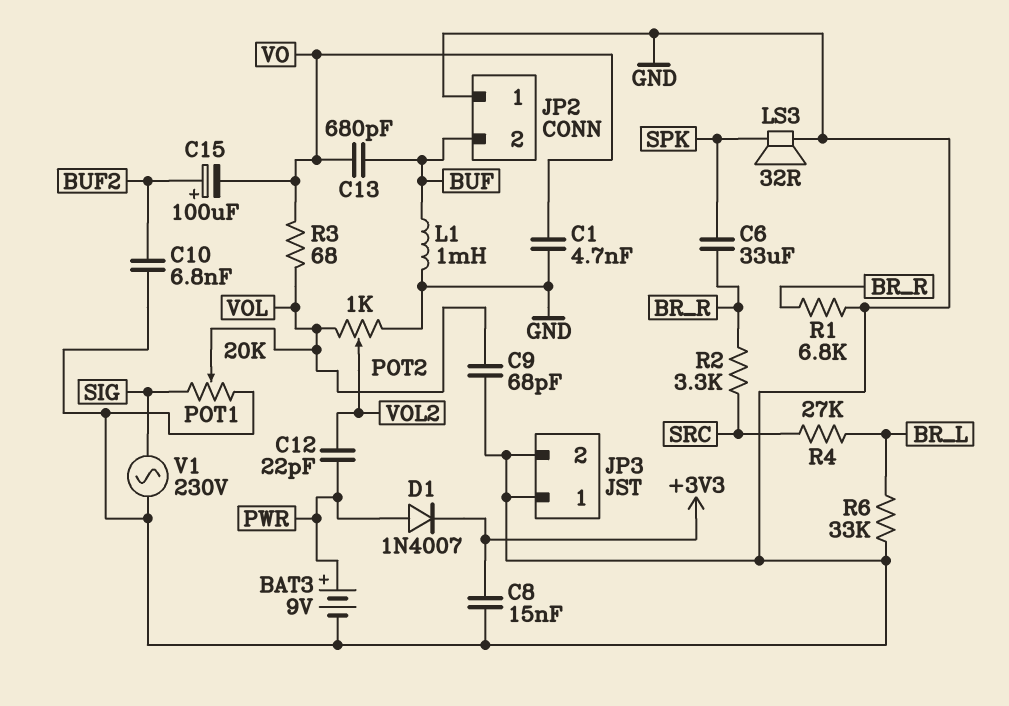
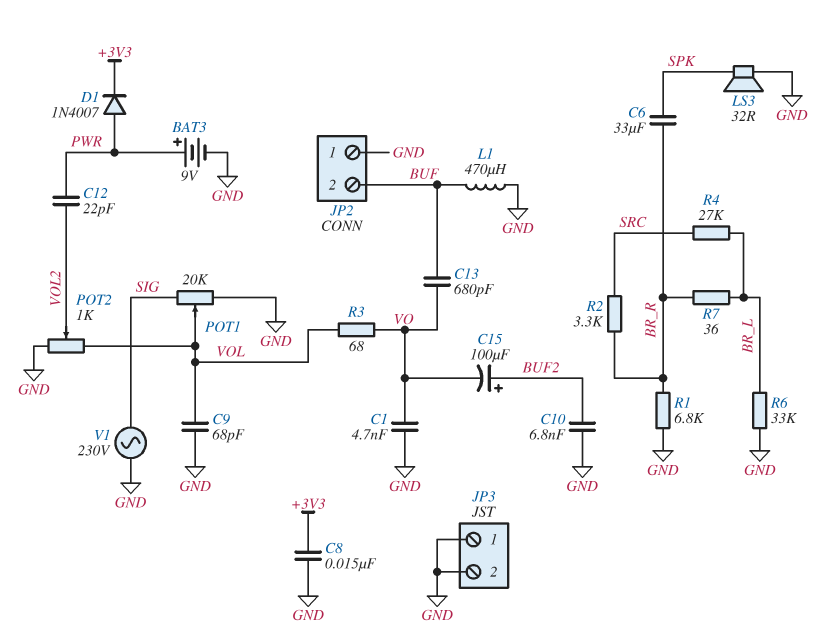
L1: 1mH (BUF, GND) -> 470uH (BUF, GND)
R7: none -> 36 (BR_L, BR_R)

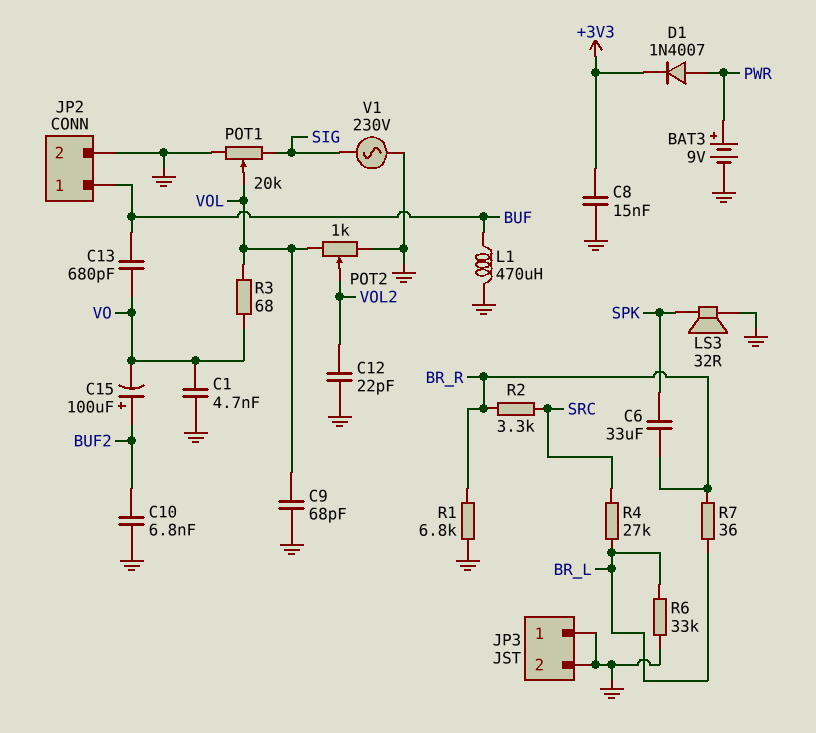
C12: 22pF (PWR, VOL2) -> 22pF (GND, VOL2)
JP2 pin 1: GND -> BUF
JP2 pin 2: BUF -> GND

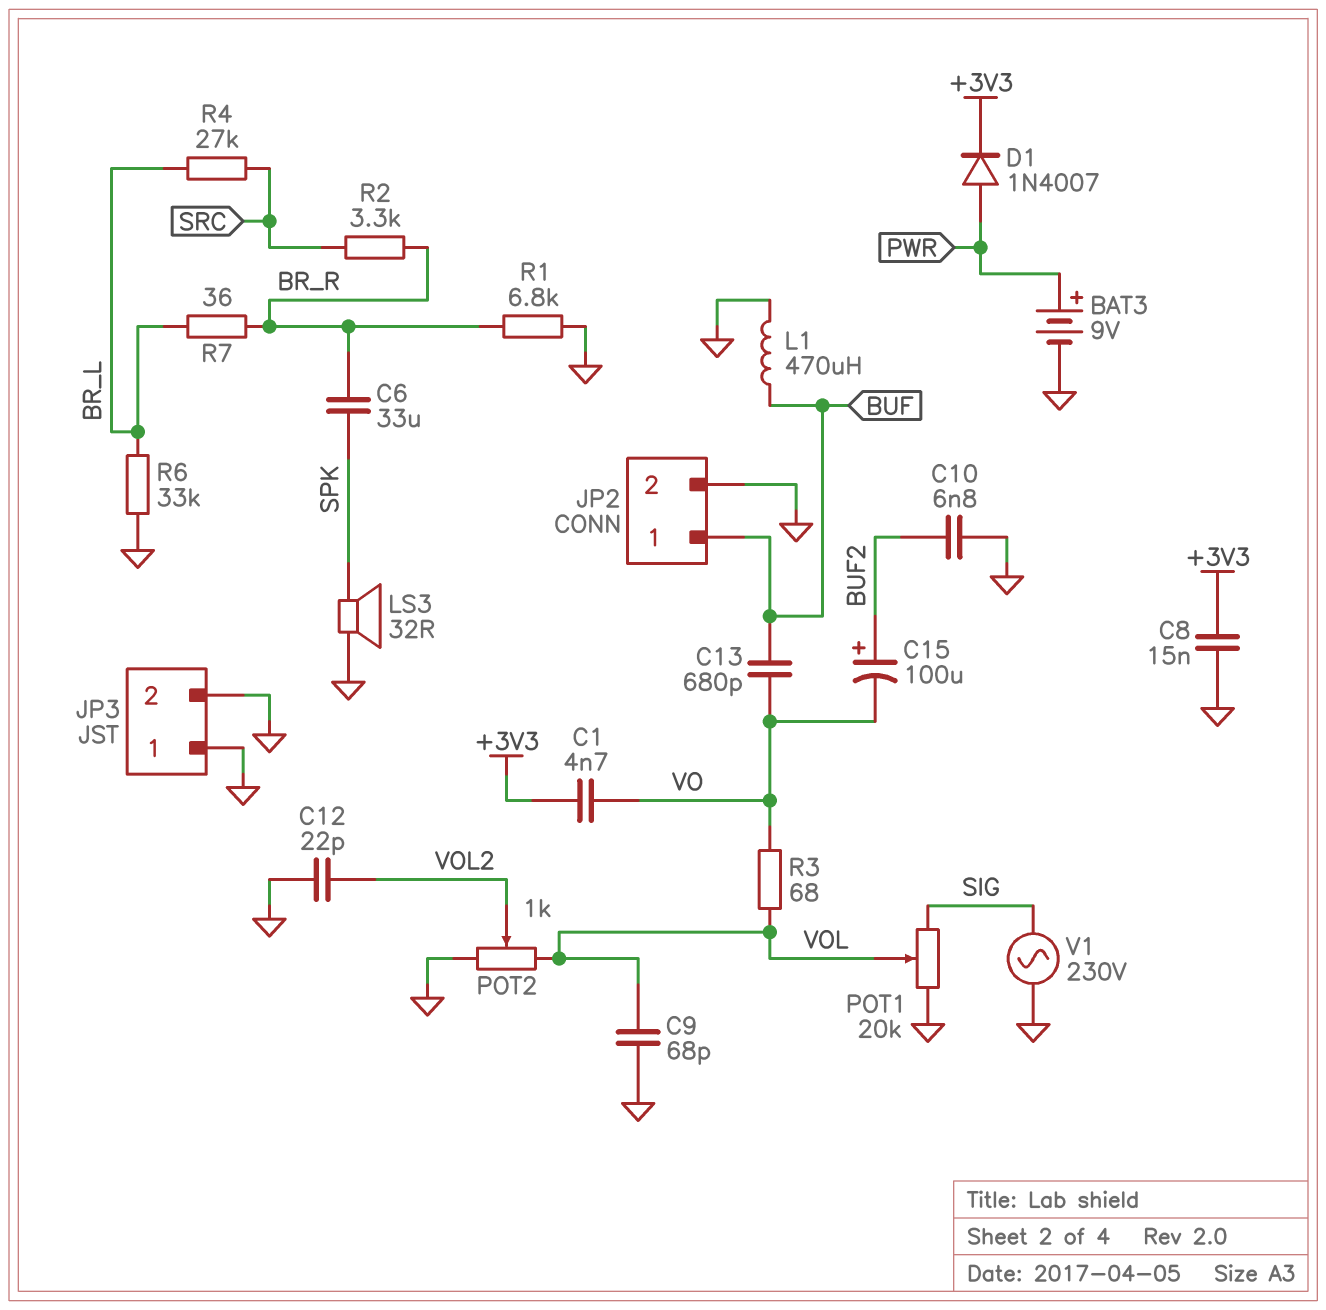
C1: 4.7nF (GND, VO) -> 4.7nF (+3V3, VO)

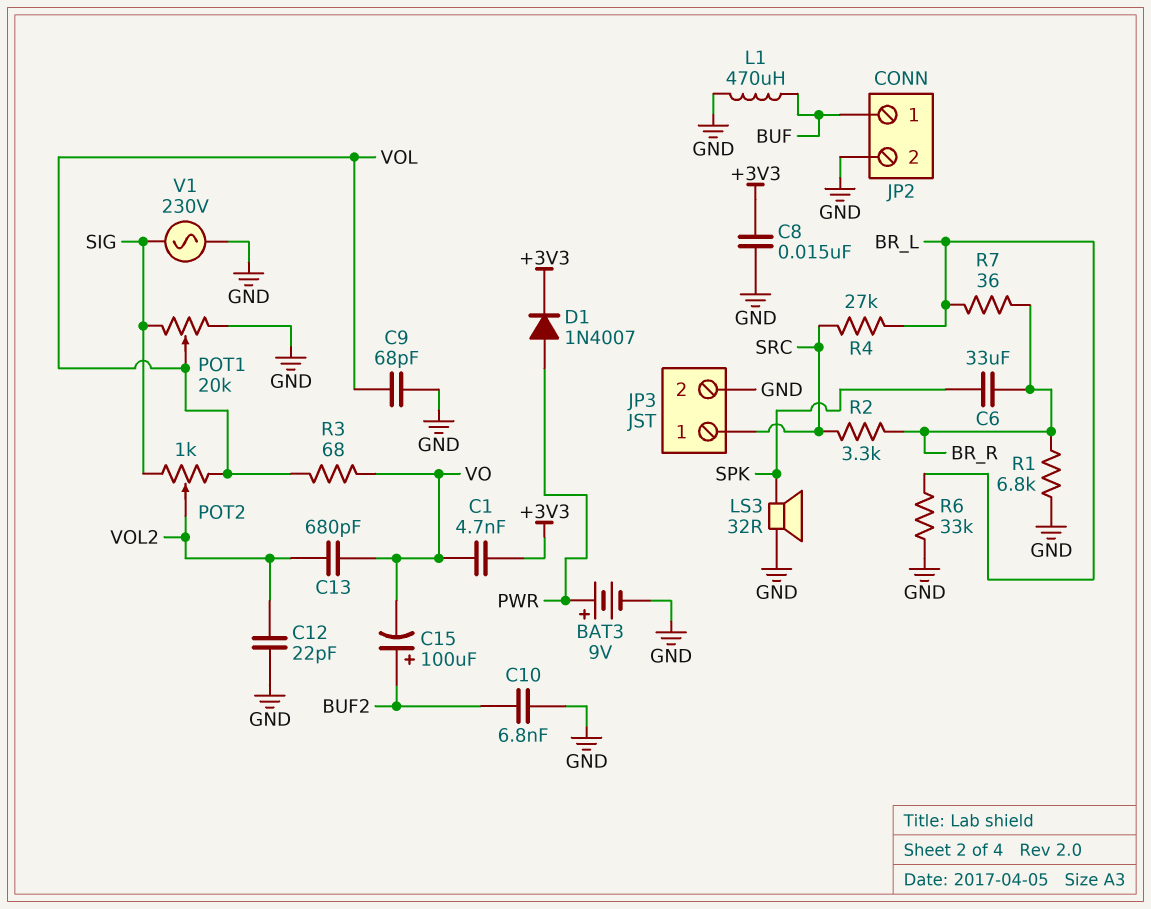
C13: 680pF (BUF, VO) -> 680pF (VO, VOL2)
JP3 pin 1: GND -> SRC
POT2: 1k (GND, VOL, wiper VOL2) -> 1k (SIG, VOL, wiper VOL2)

